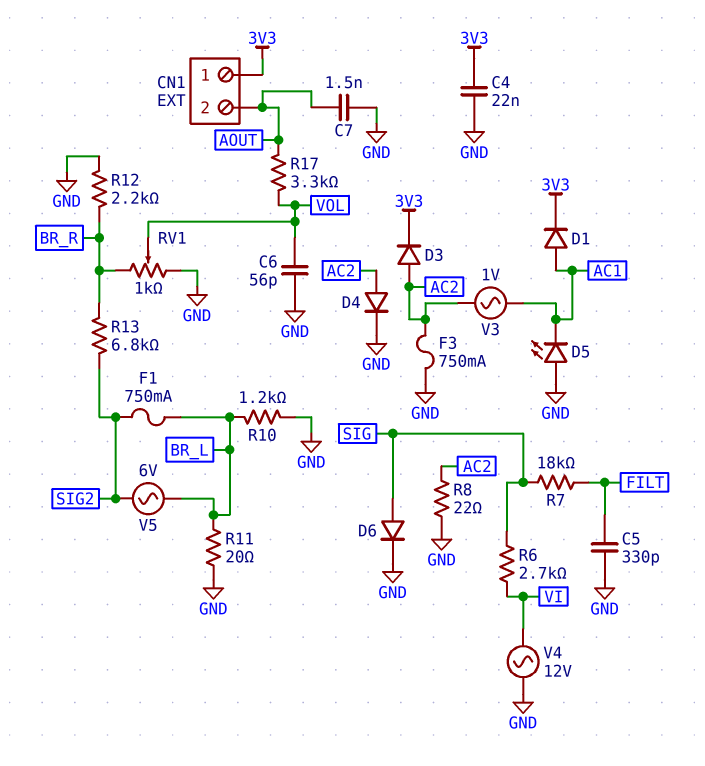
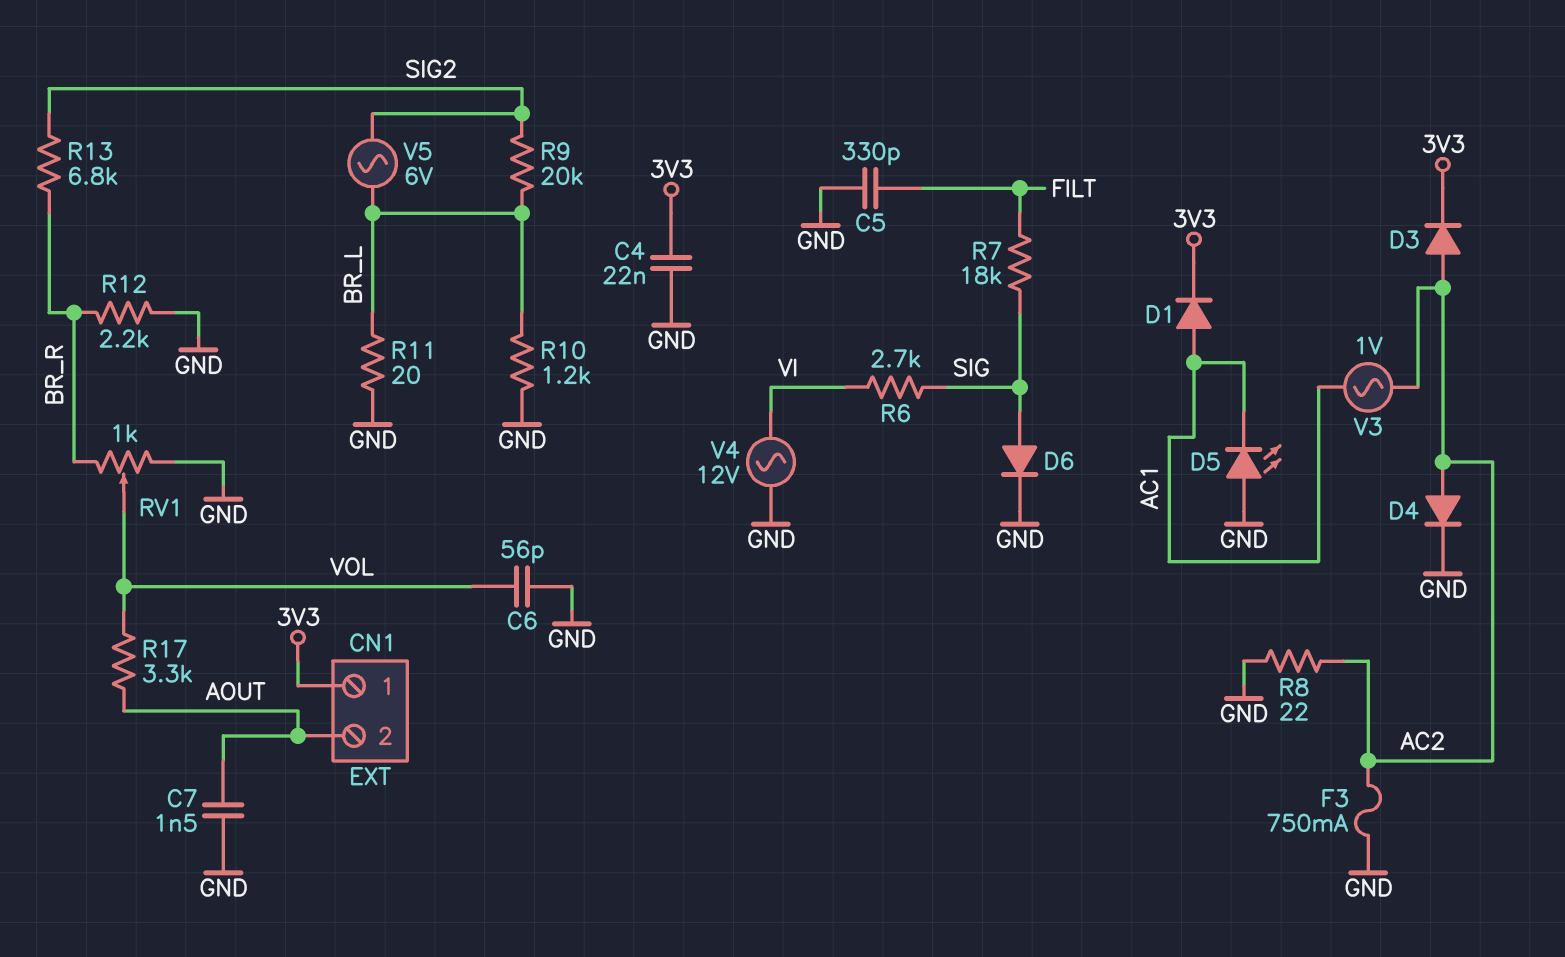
F1: 750mA (BR_L, SIG2) -> none
R9: none -> 20k (BR_L, SIG2)

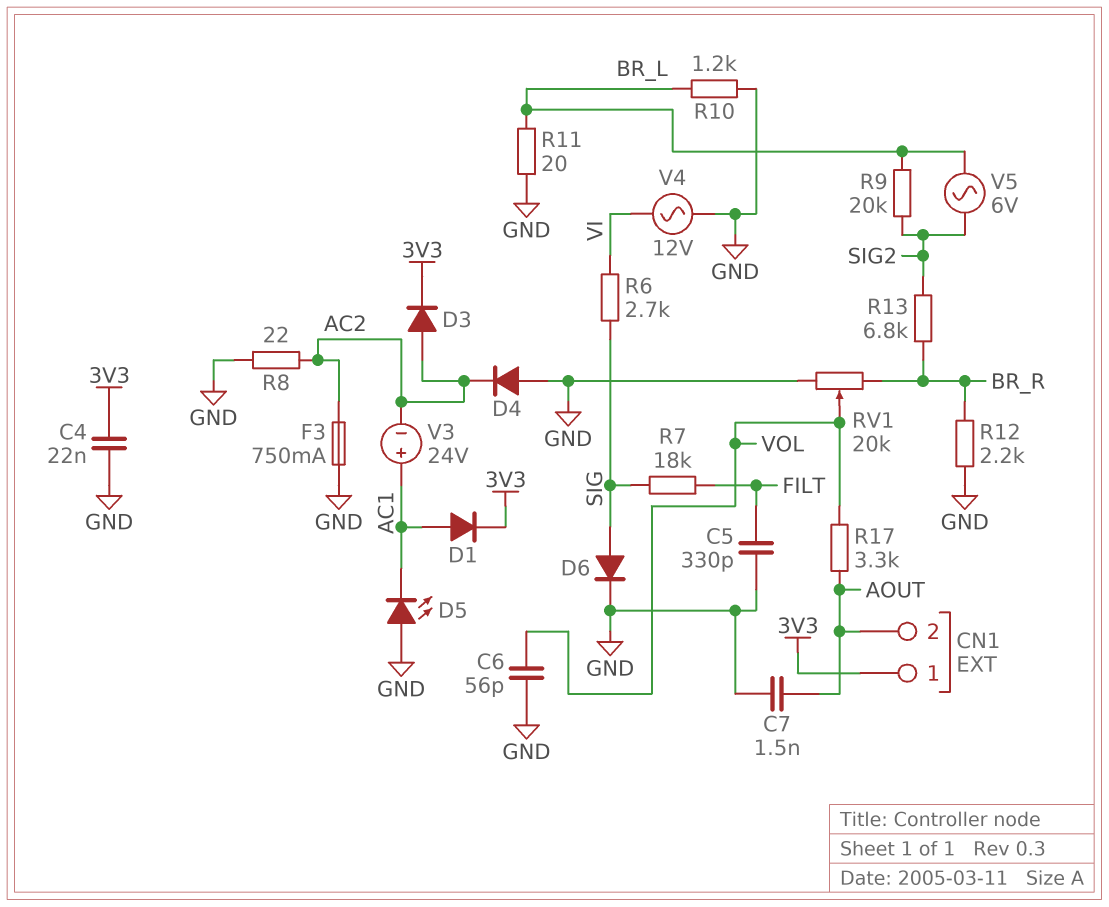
D4: diode (A AC2, K GND) -> diode (A GND, K AC2)
RV1: 1k (BR_R, GND, wiper VOL) -> 20k (BR_R, GND, wiper VOL)
V3: AC 1V (AC1, AC2) -> 24V (plus AC1, minus AC2)

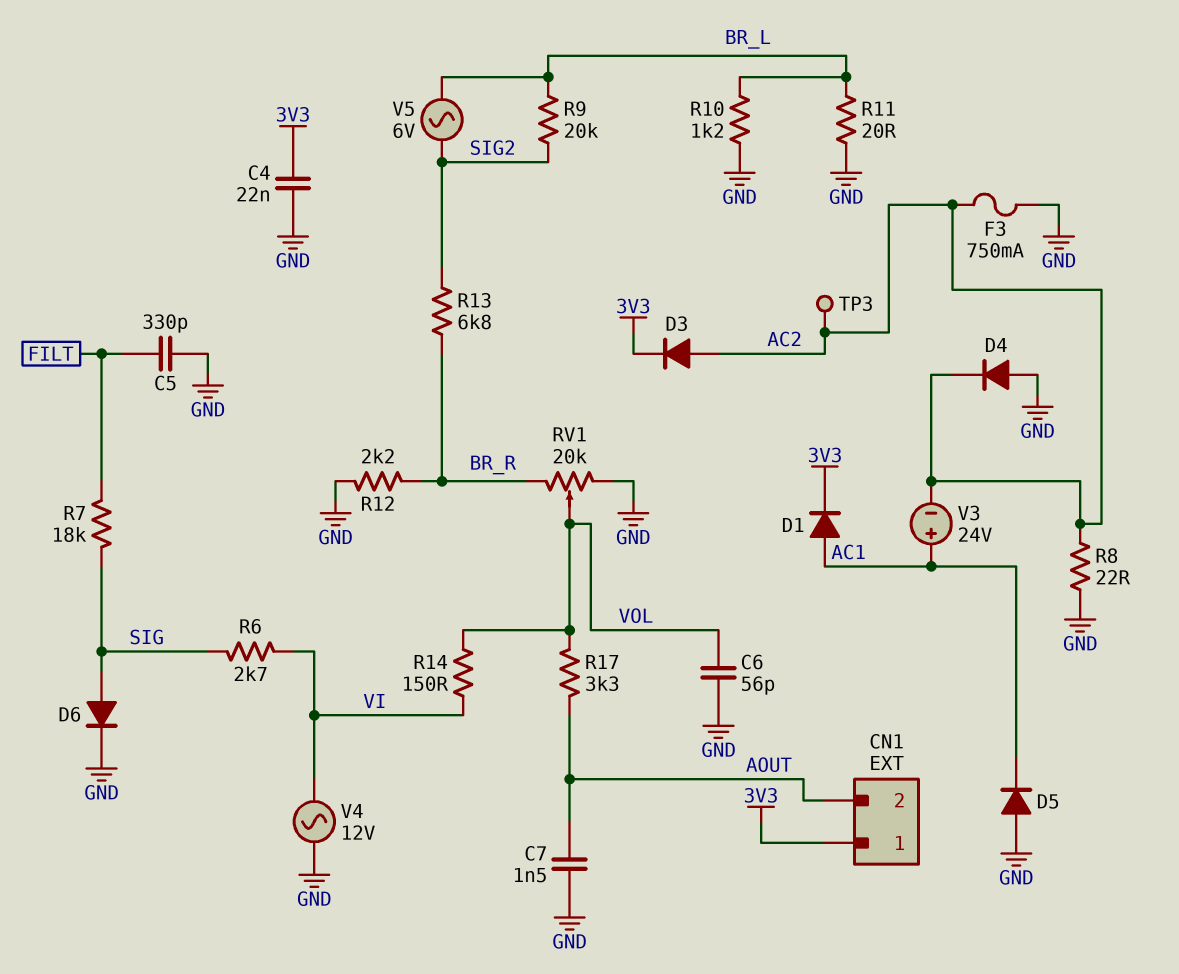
D5: LED (A GND, K AC1) -> diode (A GND, K AC1)
R14: none -> 150 (VI, VOL)
TP3: none -> test point (AC2)

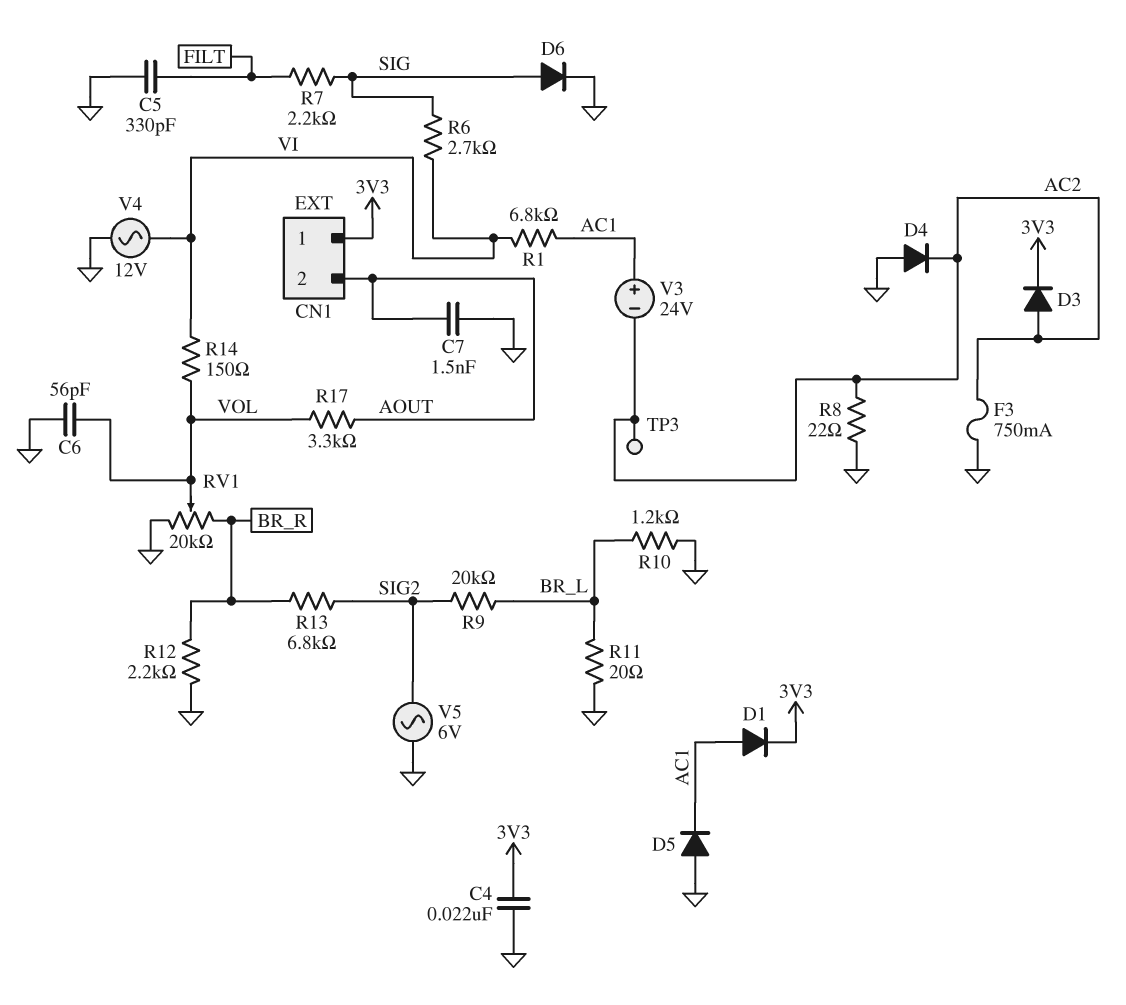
R1: none -> 6.8k (AC1, VI)
R7: 18k (FILT, SIG) -> 2.2k (FILT, SIG)
V5: AC 6V (BR_L, SIG2) -> AC 6V (GND, SIG2)

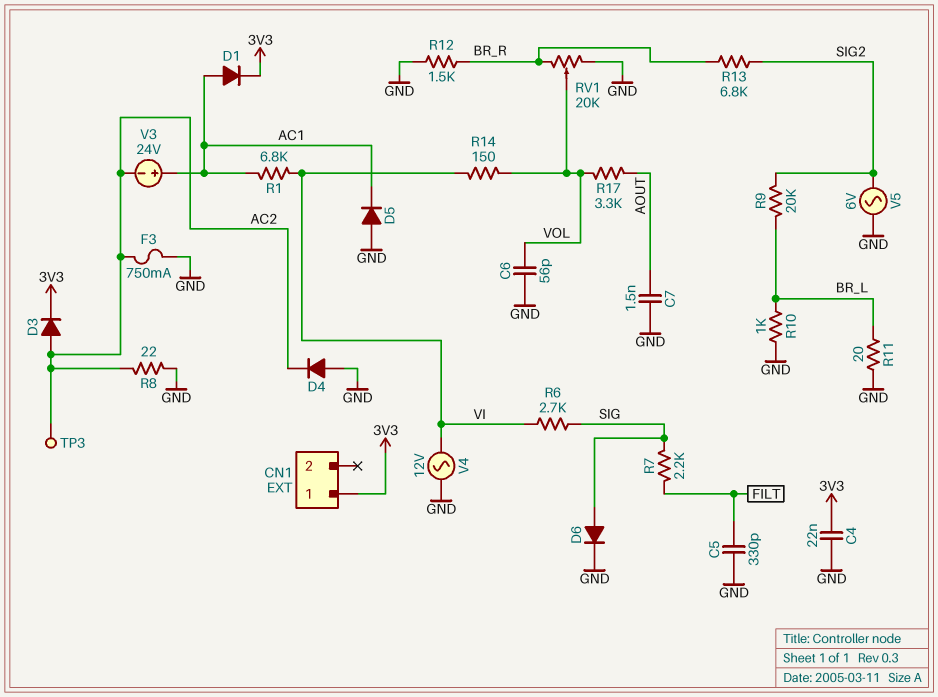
CN1 pin 2: AOUT -> none
R10: 1.2k (BR_L, GND) -> 1k (BR_L, GND)
R12: 2.2k (BR_R, GND) -> 1.5k (BR_R, GND)

